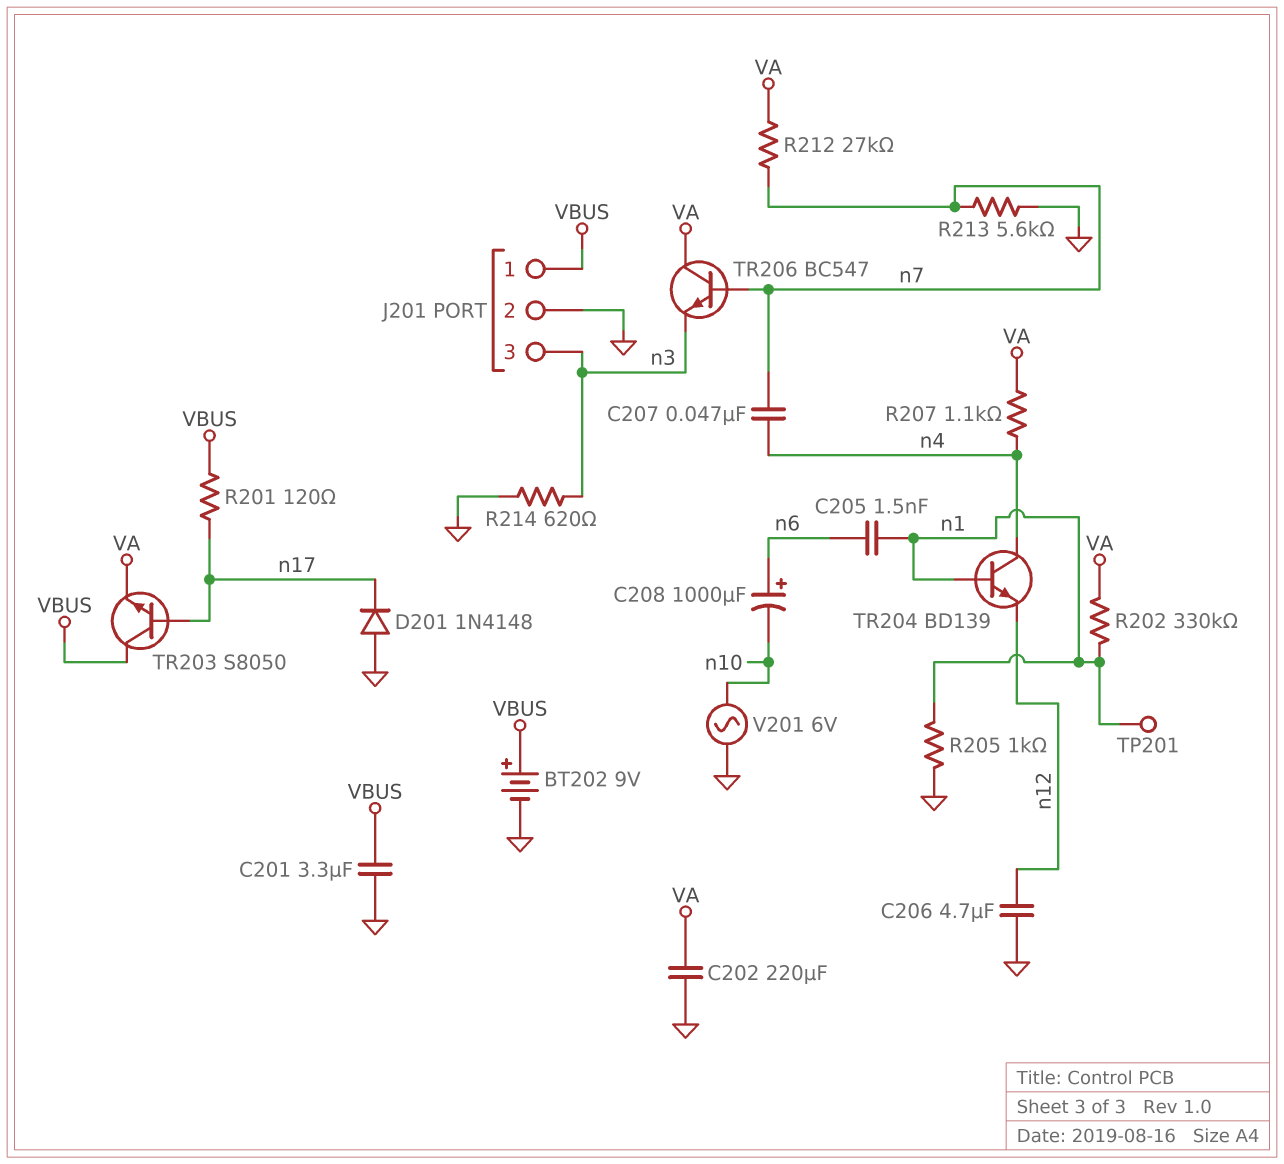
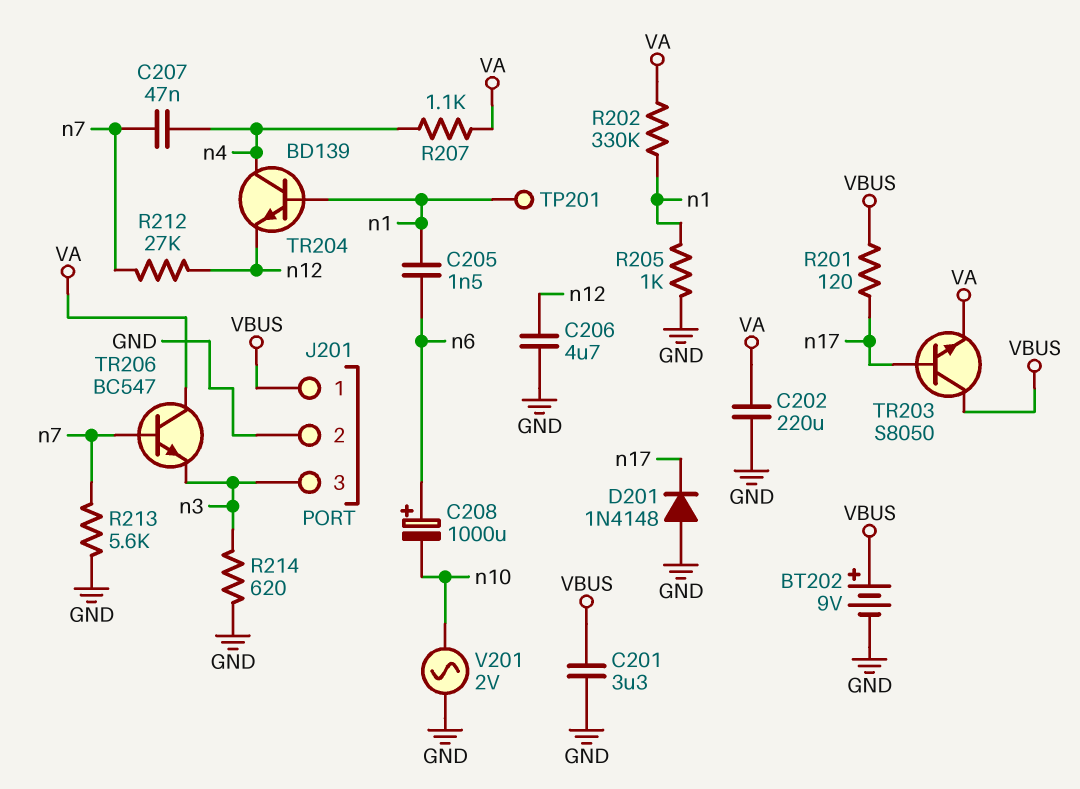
R212: 27k (VA, n7) -> 27k (n7, n12)
V201: AC 6V (GND, n10) -> AC 2V (GND, n10)

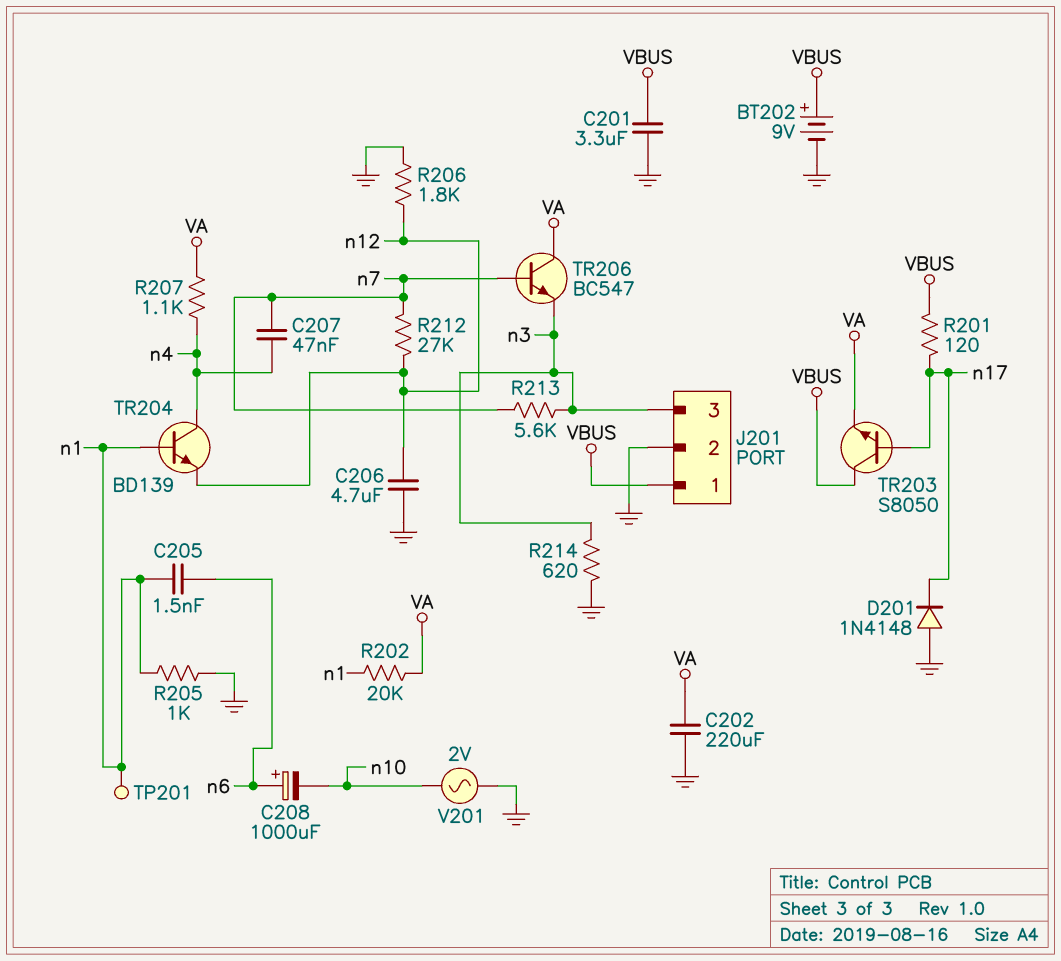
R202: 330k (VA, n1) -> 20k (VA, n1)
R206: none -> 1.8k (GND, n12)
R213: 5.6k (GND, n7) -> 5.6k (n3, n7)

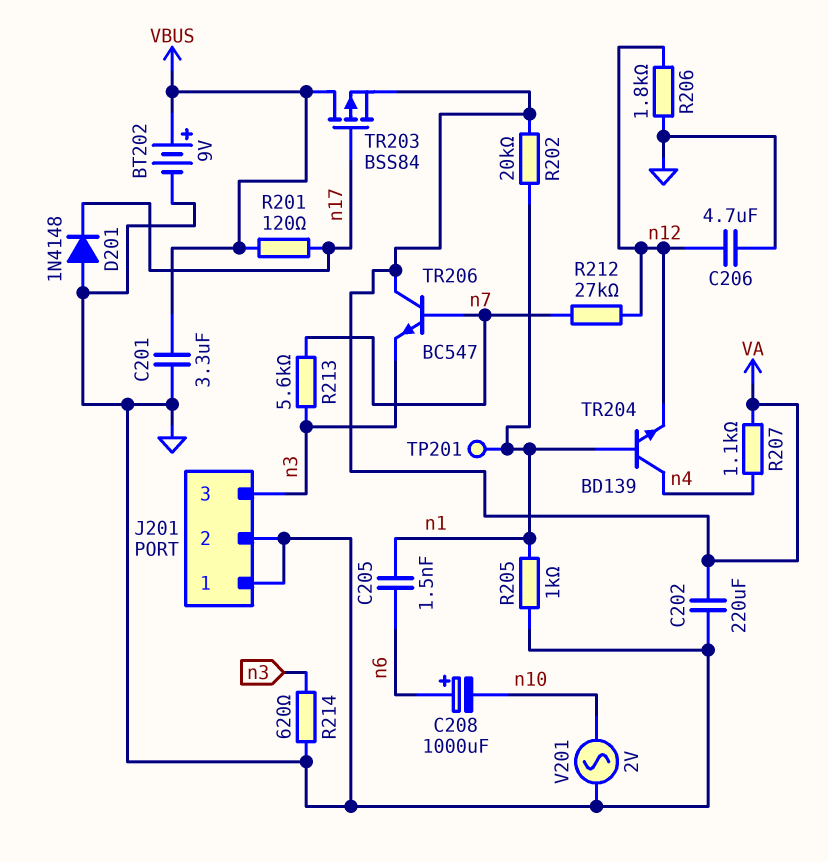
C207: 47nF (n4, n7) -> none
J201 pin 1: VBUS -> GND
TR203: NPN S8050 (B n17, C VBUS, E VA) -> PMOS BSS84 (G n17, D VBUS, S VA)

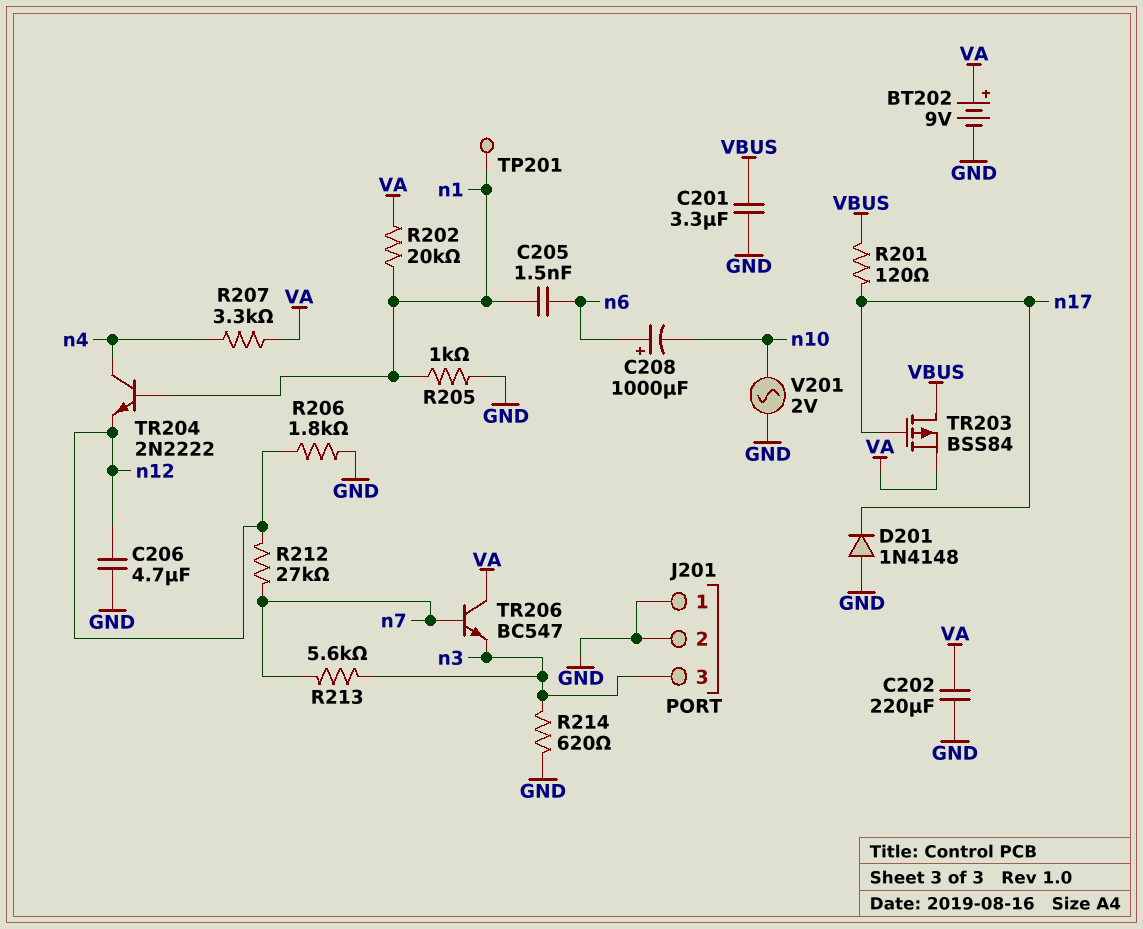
BT202: 9V (plus VBUS, minus GND) -> 9V (plus VA, minus GND)
R207: 1.1k (VA, n4) -> 3.3k (VA, n4)
TR204: NPN BD139 (B n1, C n4, E n12) -> NPN 2N2222 (B n1, C n4, E n12)

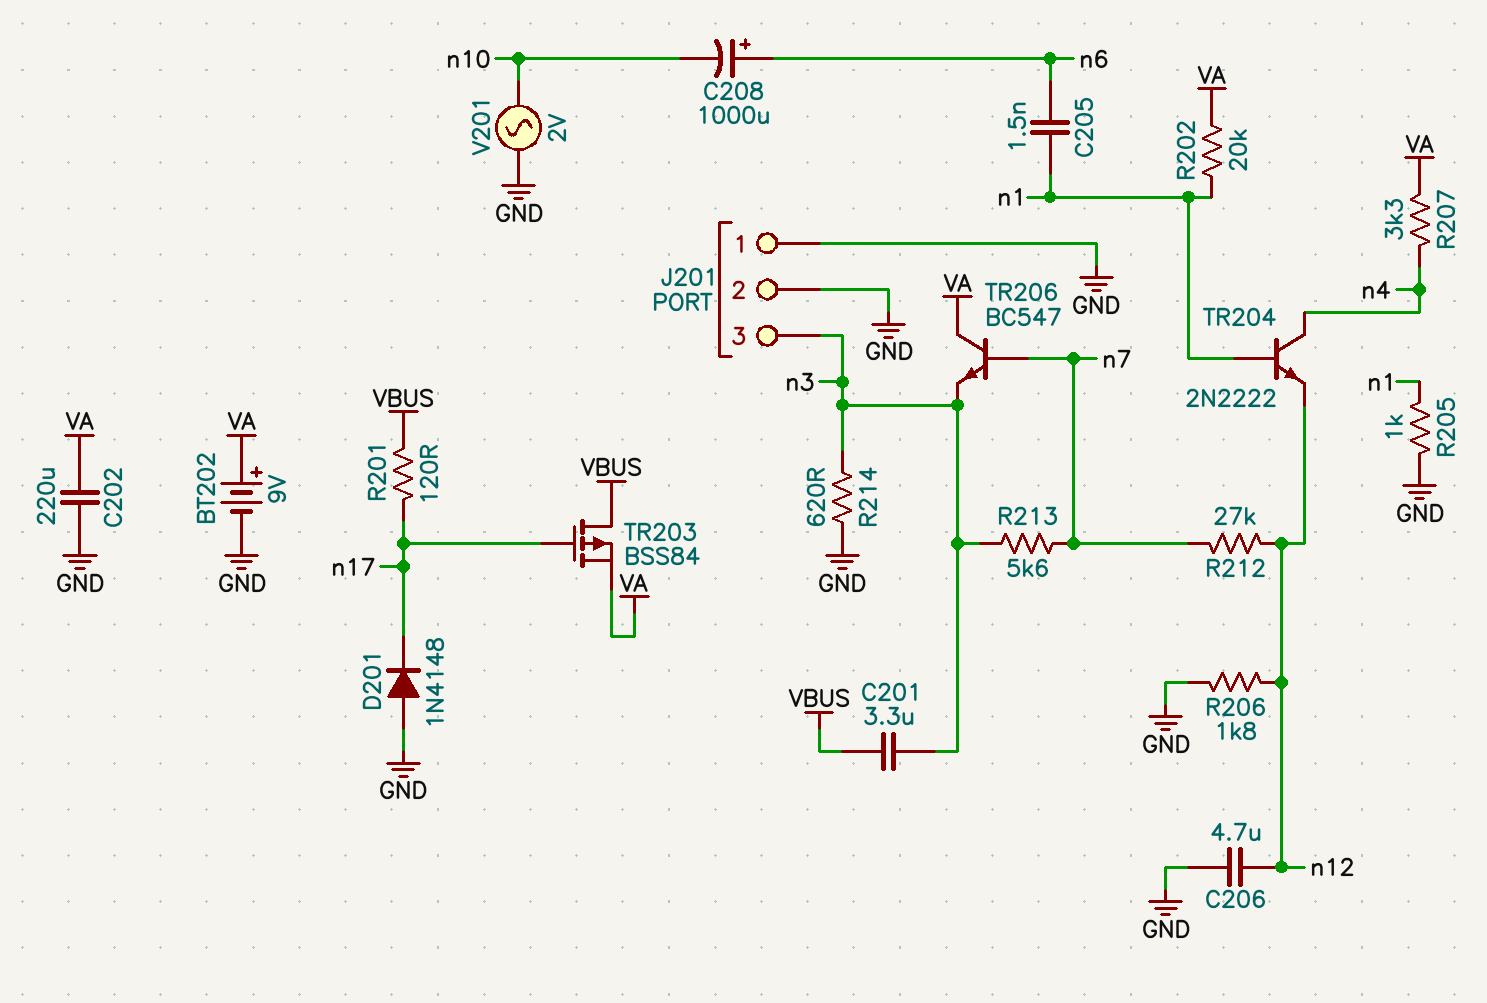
C201: 3.3uF (GND, VBUS) -> 3.3uF (VBUS, n3)
TP201: test point (n1) -> none

